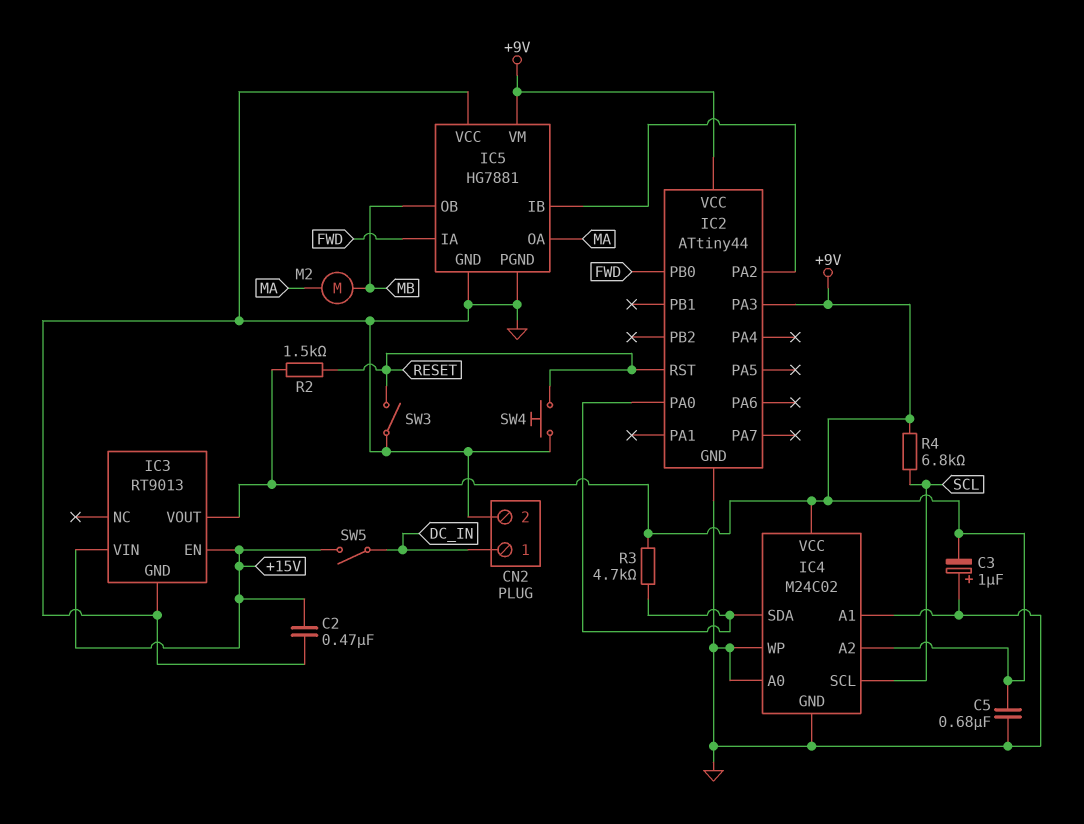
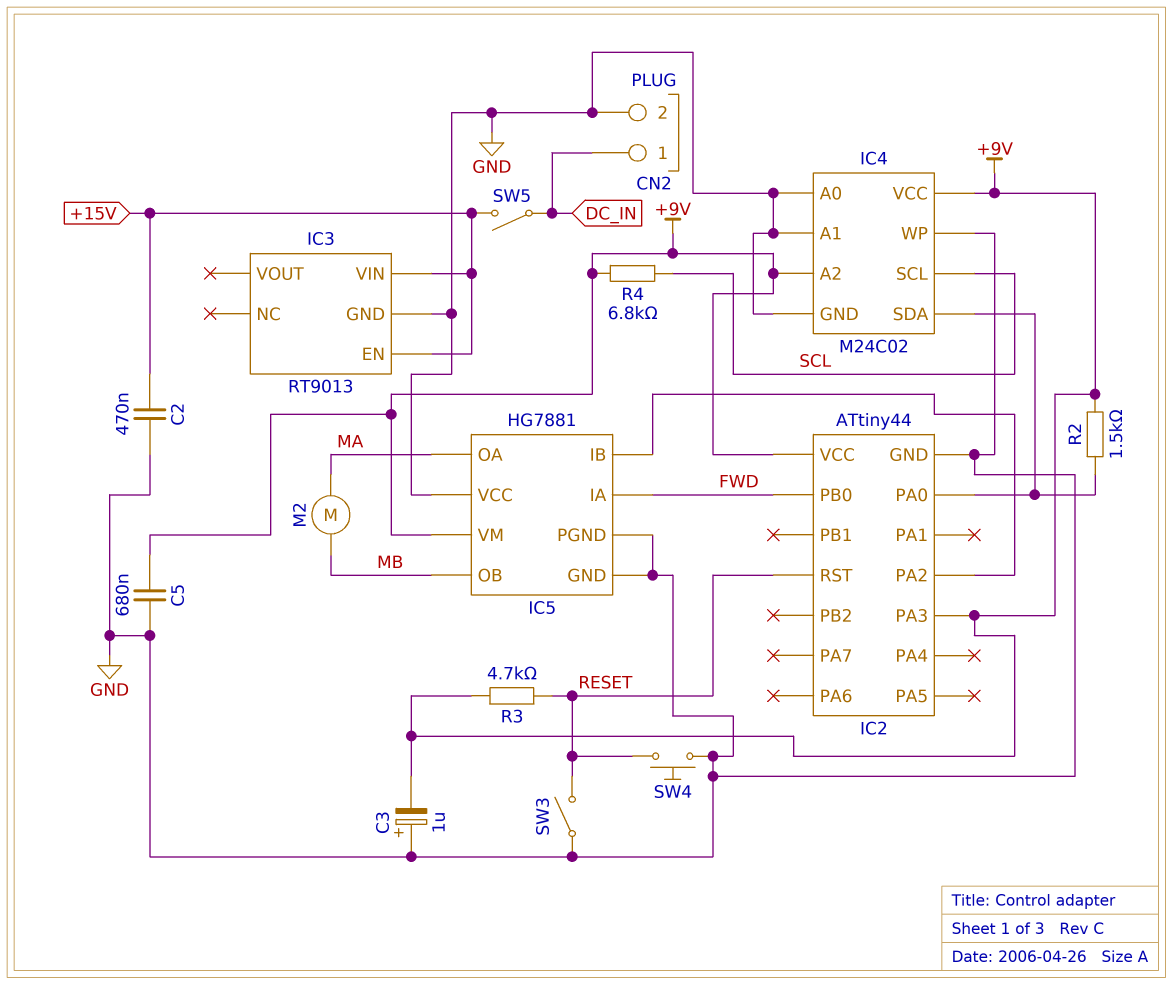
IC3 pin VOUT: +9V -> none
R2: 1.5k (+9V, RESET) -> 1.5k (+9V, IC2/PA0)
R3: 4.7k (+9V, IC2/PA0) -> 4.7k (+9V, RESET)

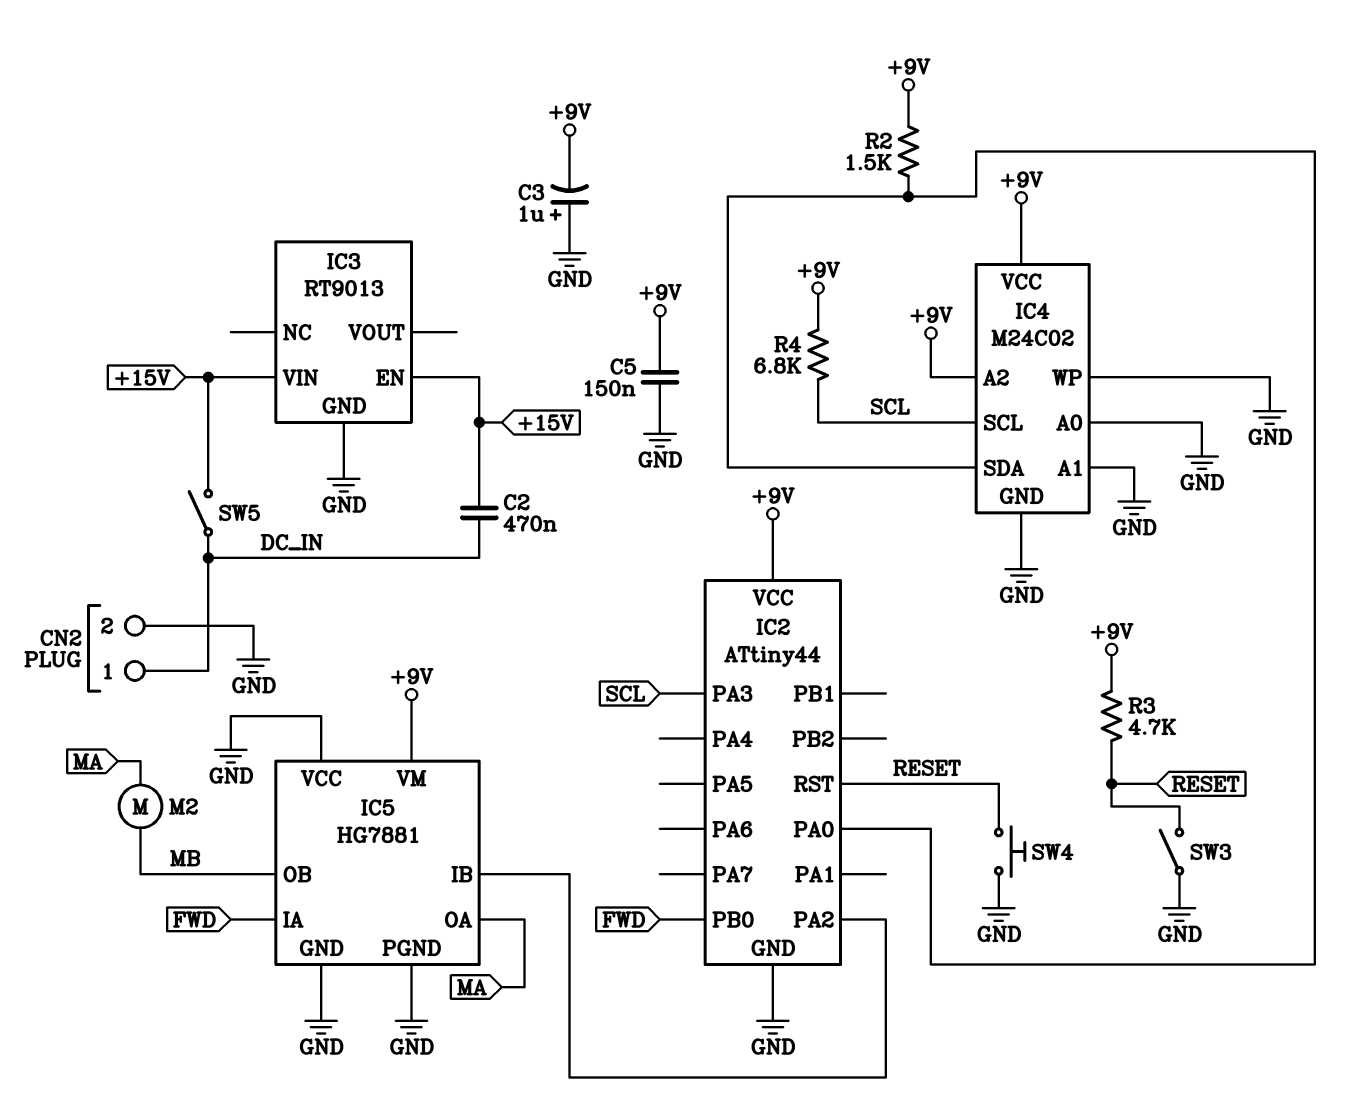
C2: 470nF (+15V, GND) -> 470nF (+15V, DC_IN)
C5: 680nF (+9V, GND) -> 150nF (+9V, GND)
IC2 pin PA3: +9V -> SCL

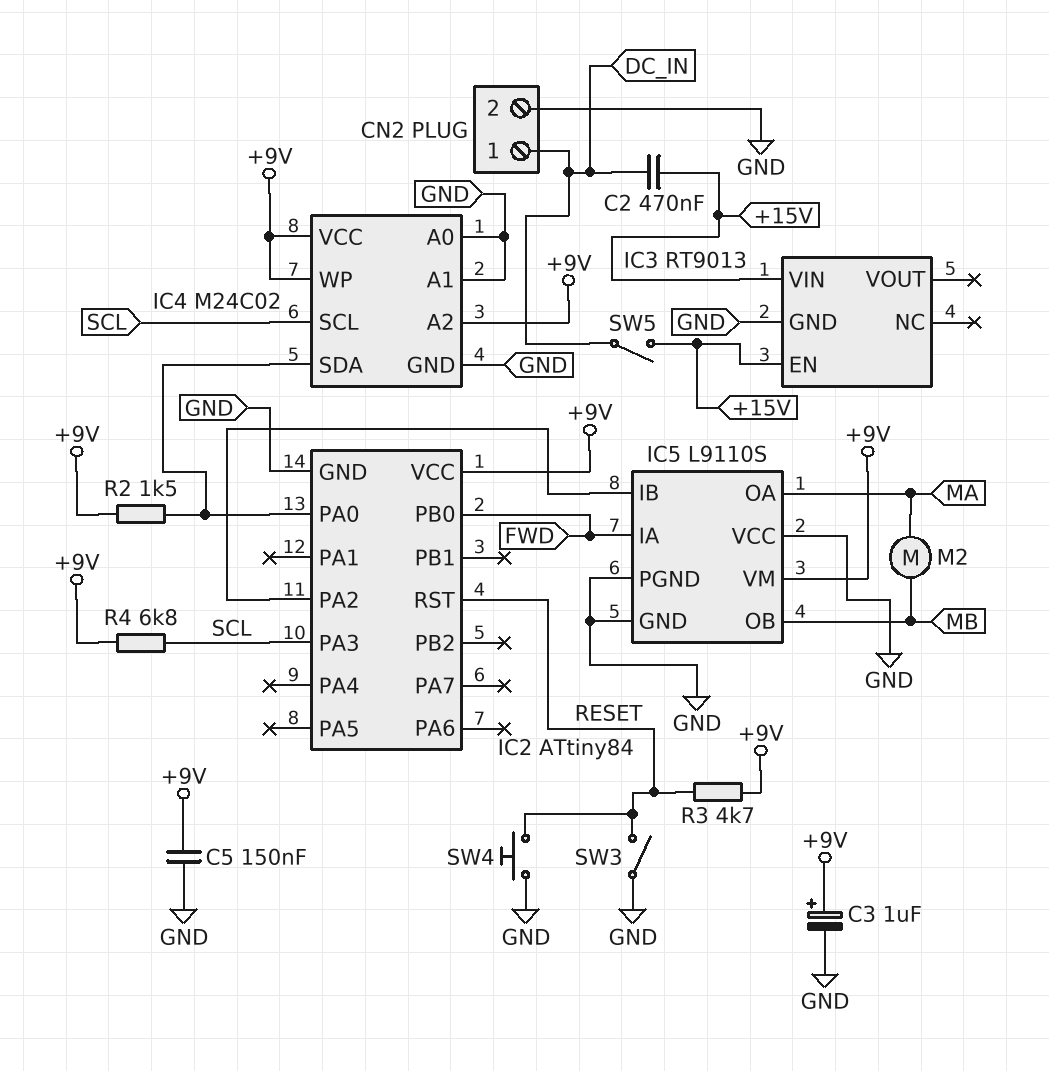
C3: 1uF (plus GND, minus +9V) -> 1uF (plus +9V, minus GND)
IC2: ATtiny44 -> ATtiny84
IC4 pin WP: GND -> +9V
IC5: HG7881 -> L9110S

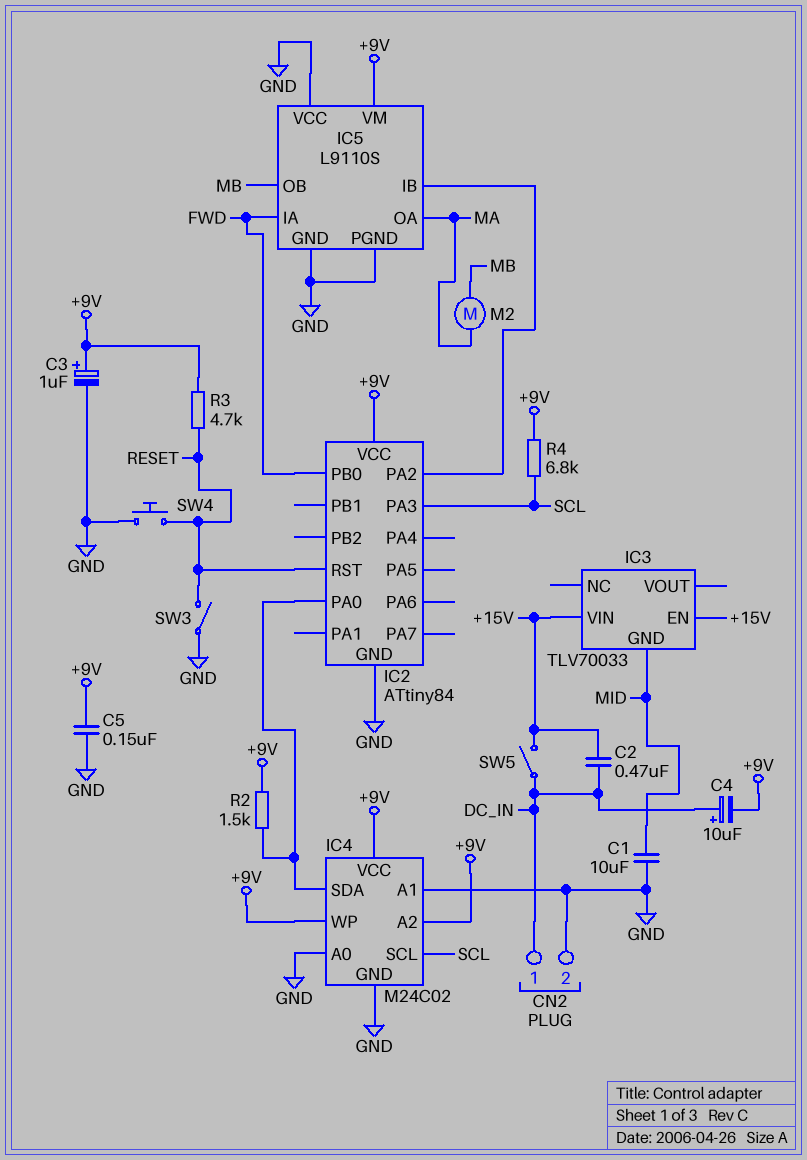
C1: none -> 10uF (GND, MID)
C4: none -> 10uF (plus DC_IN, minus +9V)
IC3: RT9013 -> TLV70033
IC3 pin GND: GND -> MID

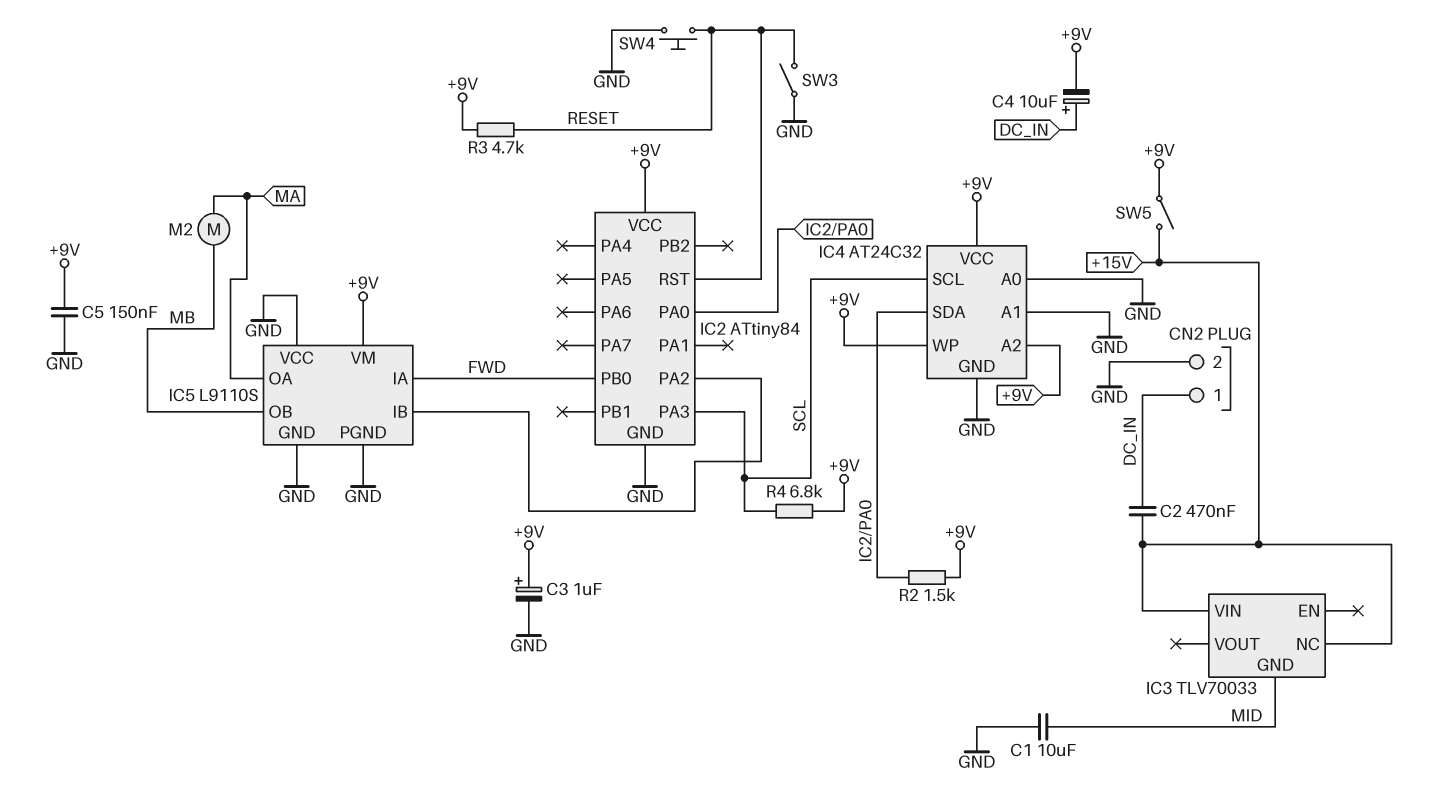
IC3 pin EN: +15V -> none
IC3 pin NC: none -> +15V
IC4: M24C02 -> AT24C32
SW5: switch (+15V, DC_IN) -> switch (+9V, +15V)

